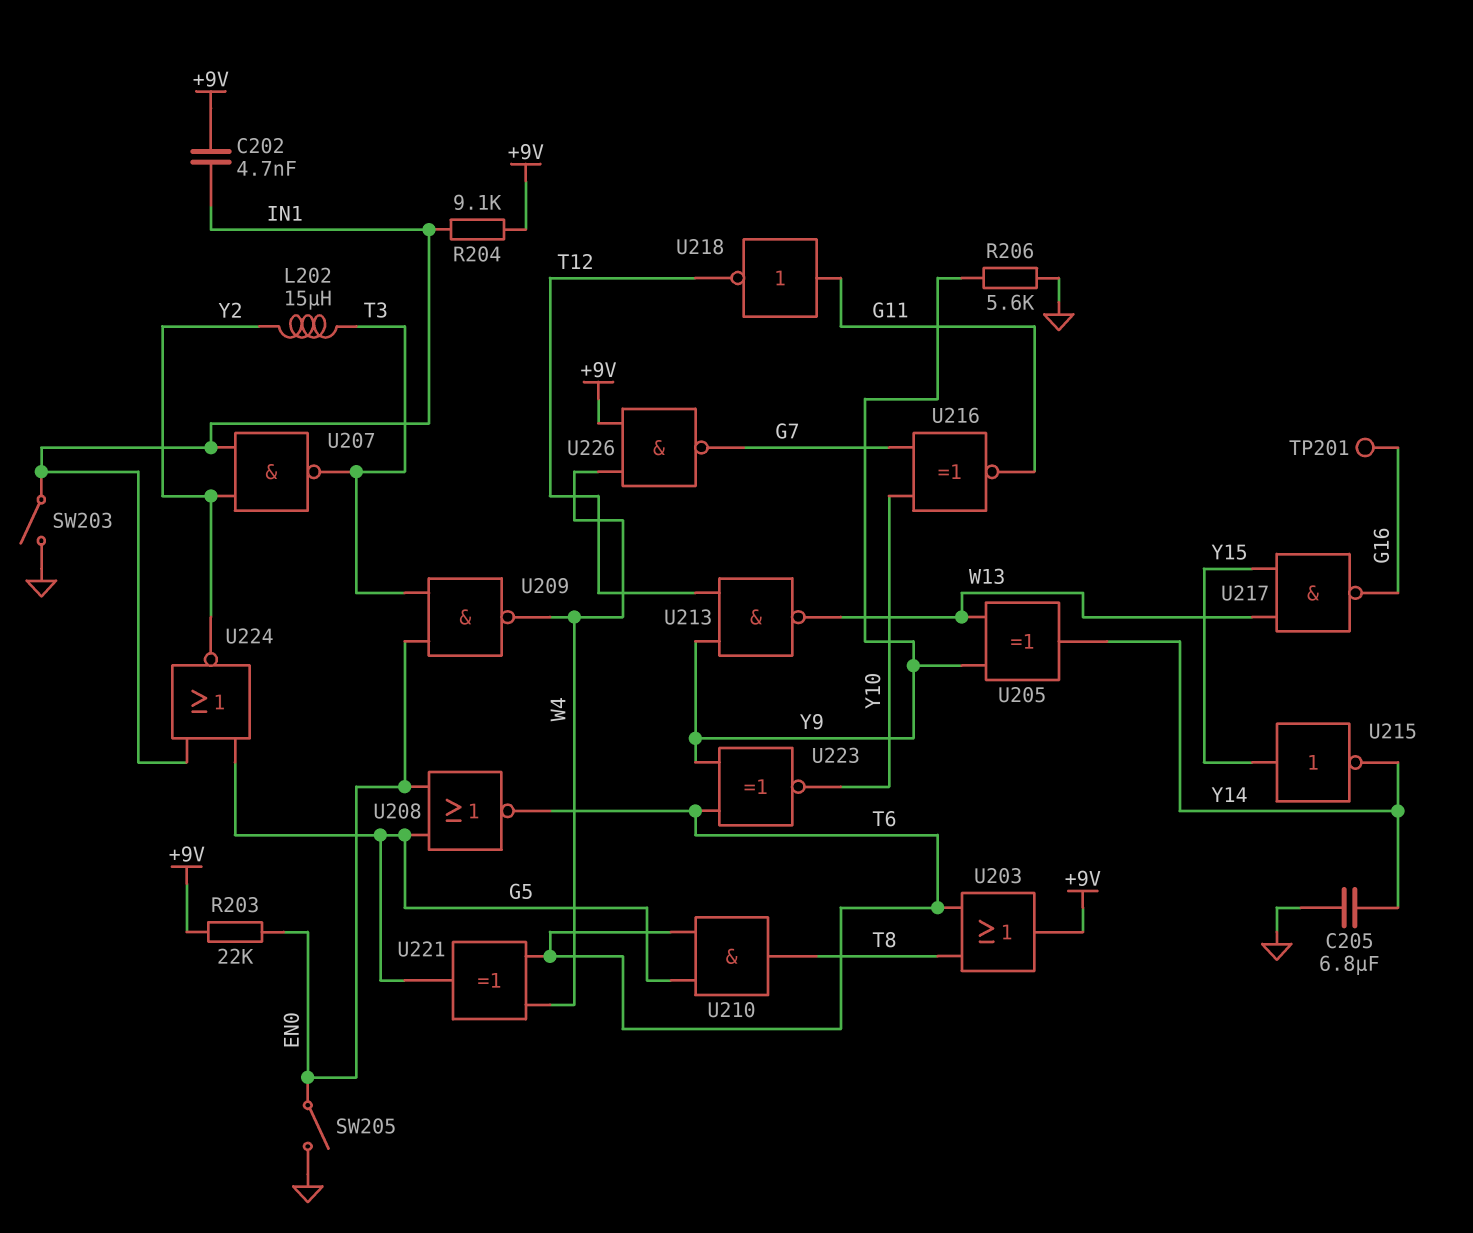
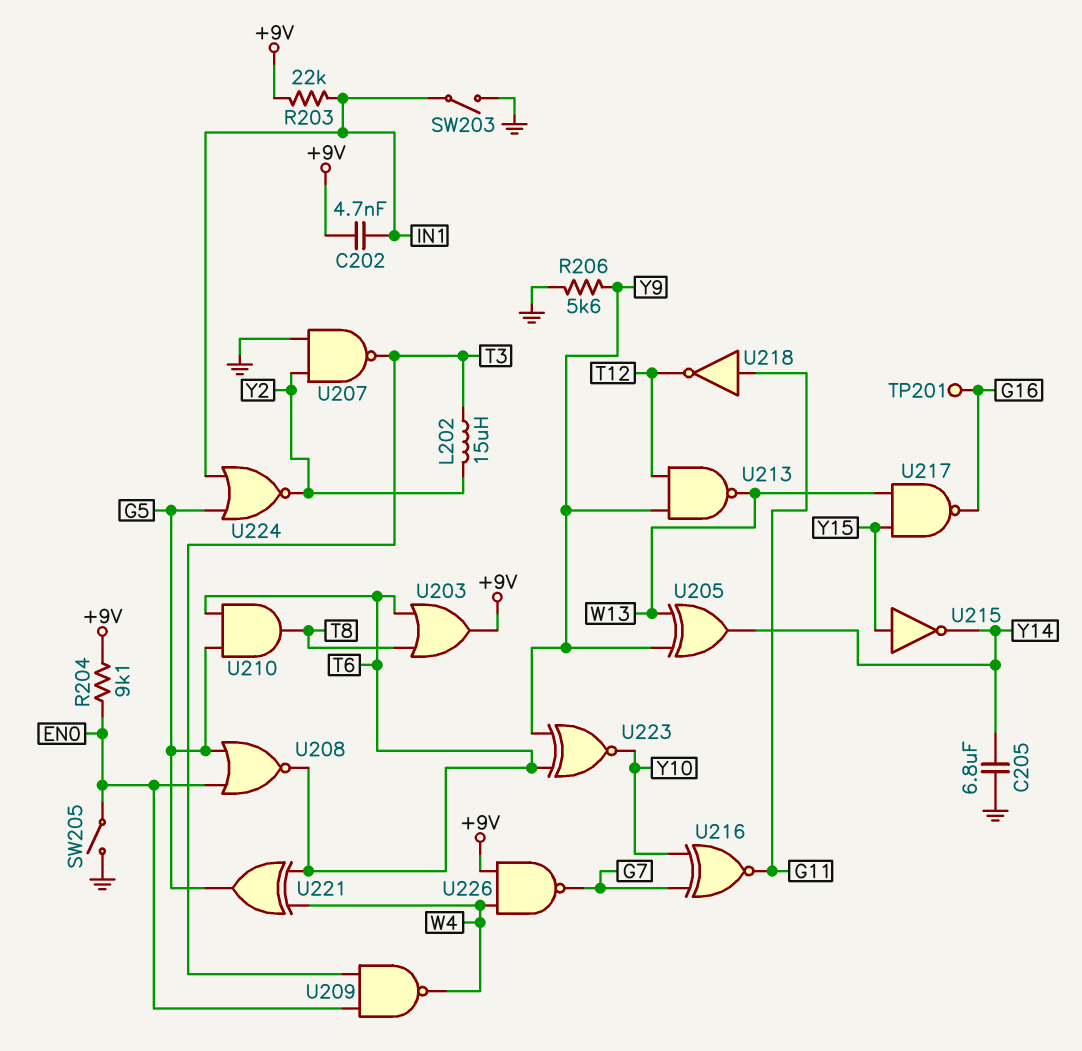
R203: 22k (+9V, EN0) -> 22k (+9V, IN1)
R204: 9.1k (+9V, IN1) -> 9.1k (+9V, EN0)
U207: NAND (in IN1, in Y2, out T3) -> NAND (in GND, in Y2, out T3)

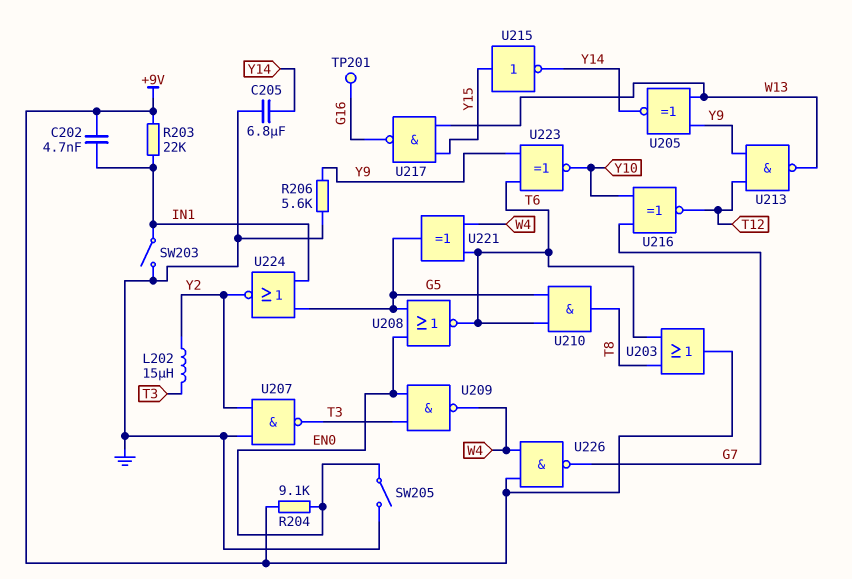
U205: XOR (in W13, in Y9, out Y14) -> XNOR (in W13, in Y9, out Y14)
U216: XNOR (in G7, in Y10, out G11) -> XNOR (in G7, in Y10, out T12)
U218: NOT (in G11, out T12) -> none

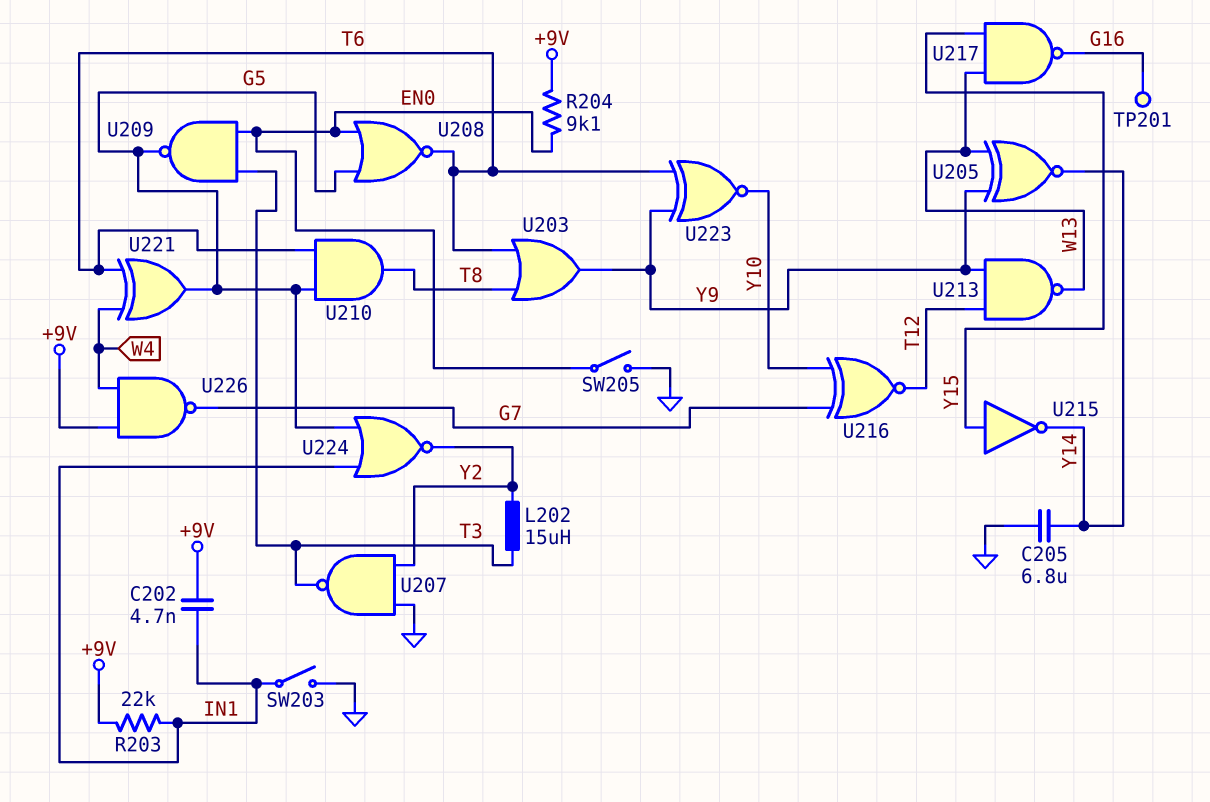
R206: 5.6k (GND, Y9) -> none
U203: OR (in T6, in T8, out +9V) -> OR (in T6, in T8, out Y9)
U209: NAND (in EN0, in T3, out W4) -> NAND (in EN0, in T3, out G5)

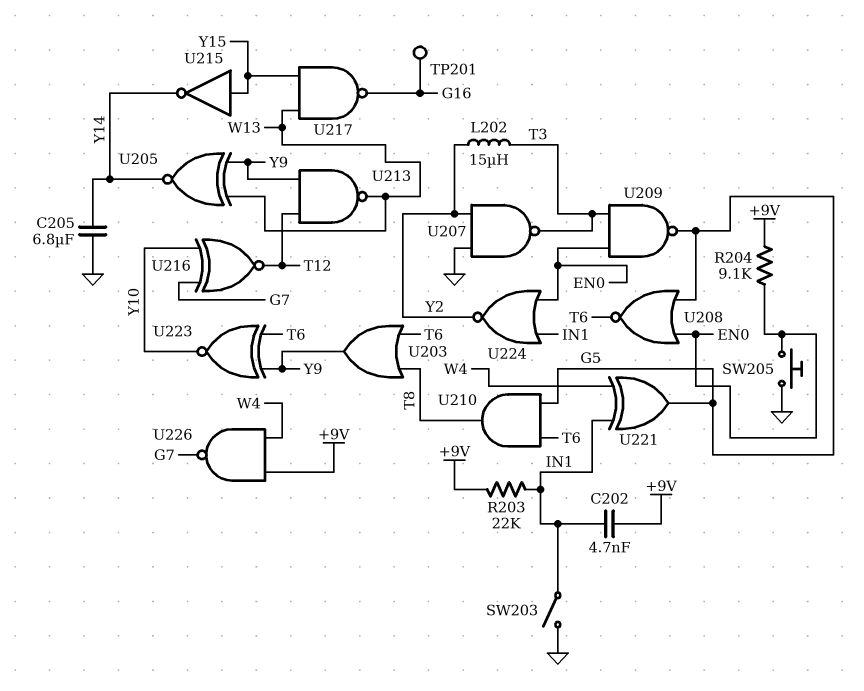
SW205: switch (EN0, GND) -> button (EN0, GND)
U221: XOR (in T6, in W4, out G5) -> XOR (in IN1, in W4, out G5)
U224: NOR (in G5, in IN1, out Y2) -> NOR (in EN0, in IN1, out Y2)

